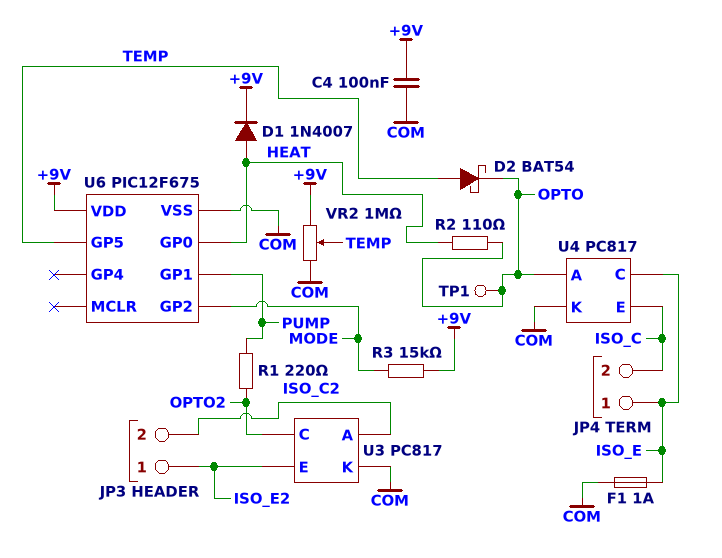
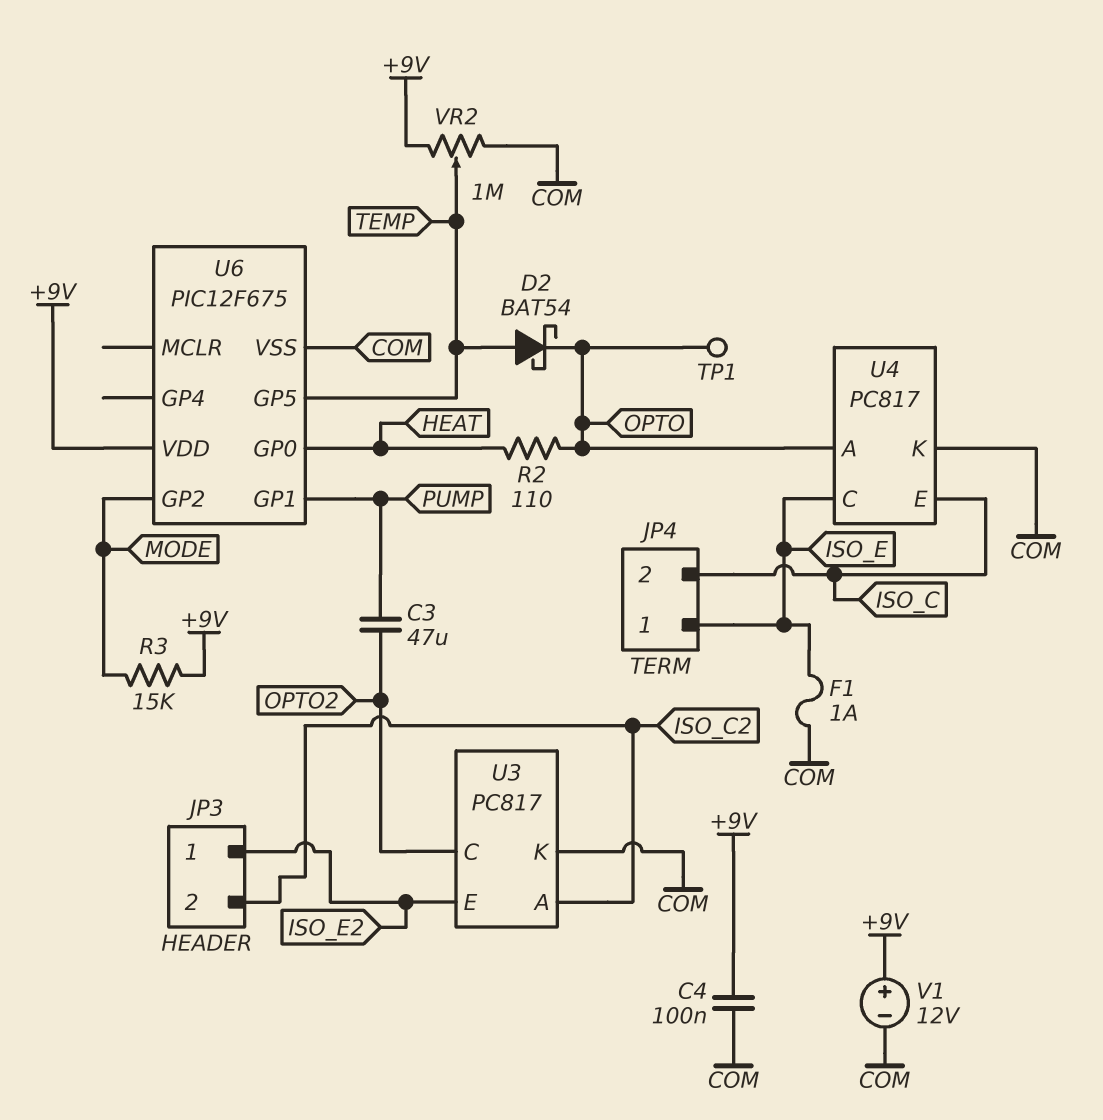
C3: none -> 47uF (OPTO2, PUMP)
D1: diode 1N4007 (A HEAT, K +9V) -> none
R1: 220 (OPTO2, PUMP) -> none
V1: none -> 12V (plus +9V, minus COM)

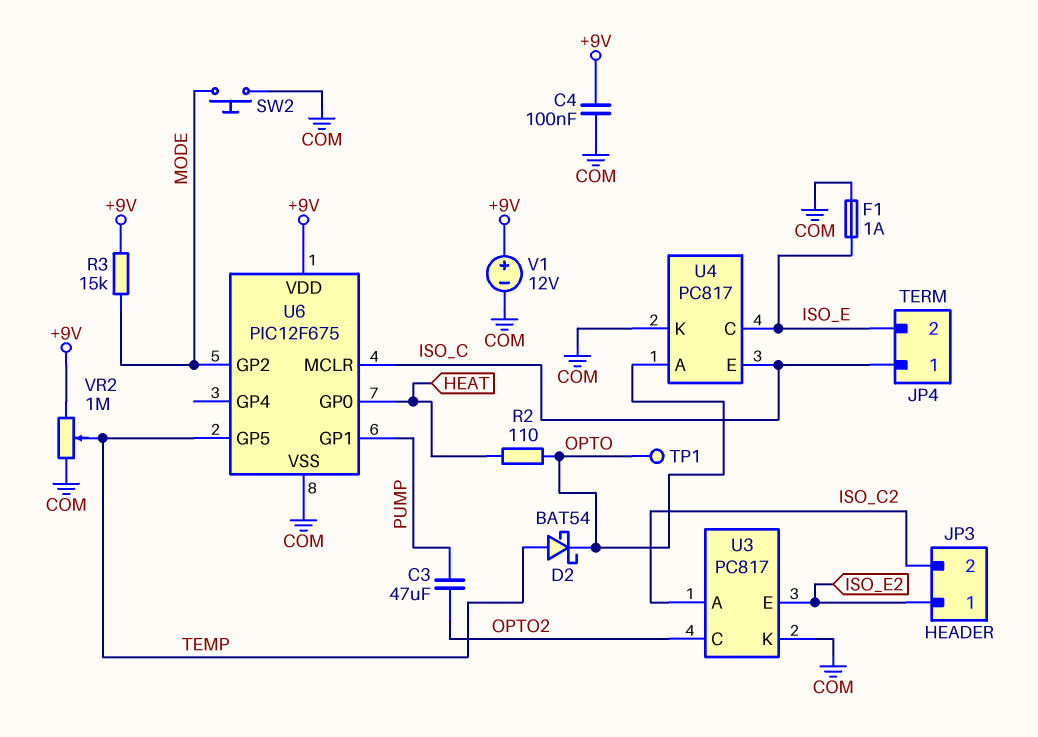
JP4 pin 1: ISO_E -> ISO_C
JP4 pin 2: ISO_C -> ISO_E
SW2: none -> button (COM, MODE)
U6 pin MCLR: none -> ISO_C

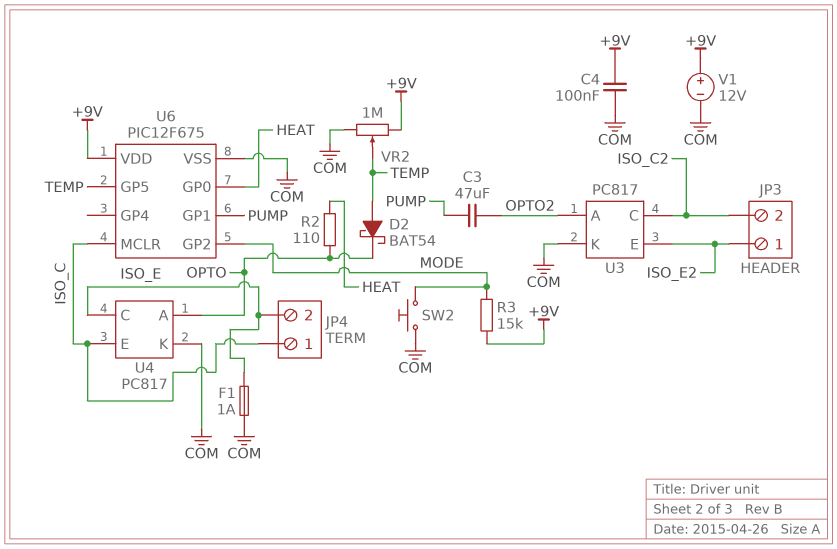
TP1: test point (OPTO) -> none
U3 pin A: ISO_C2 -> OPTO2
U3 pin C: OPTO2 -> ISO_C2

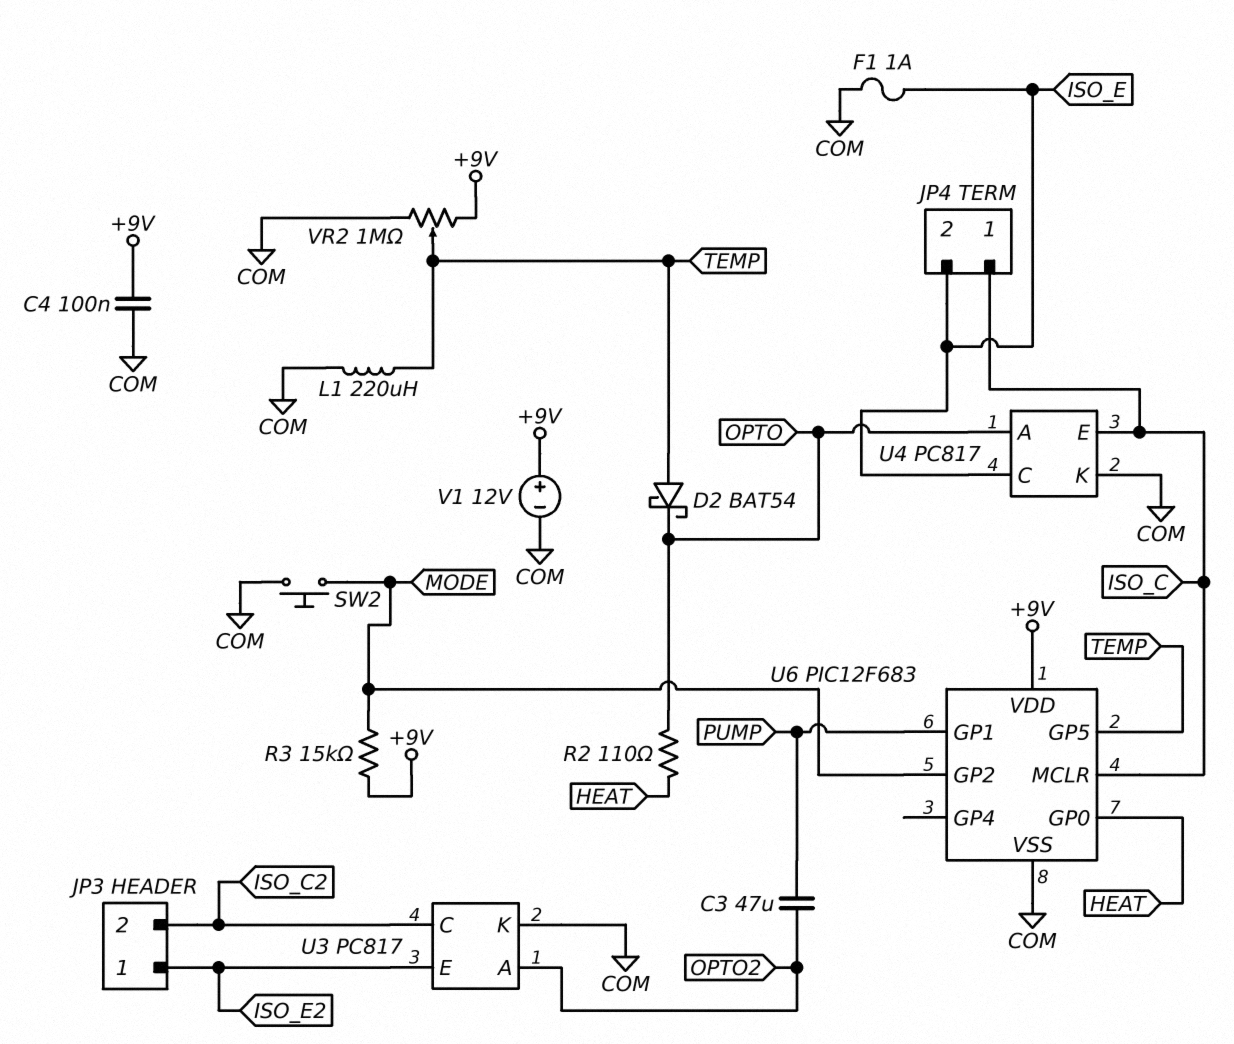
L1: none -> 220uH (COM, TEMP)
U6: PIC12F675 -> PIC12F683

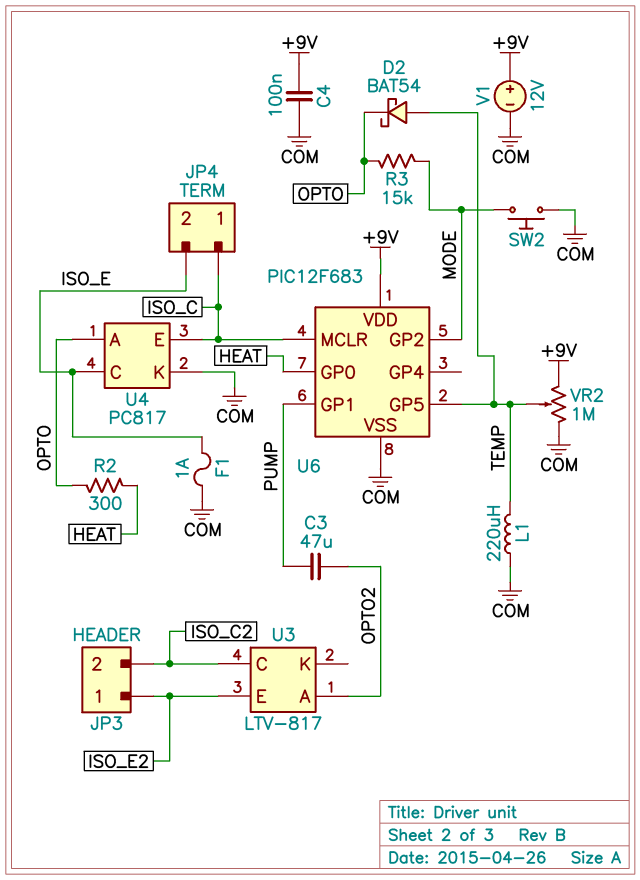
R2: 110 (HEAT, OPTO) -> 300 (HEAT, OPTO)
R3: 15k (+9V, MODE) -> 15k (MODE, OPTO)
U3: PC817 -> LTV-817
U3 pin K: COM -> none

